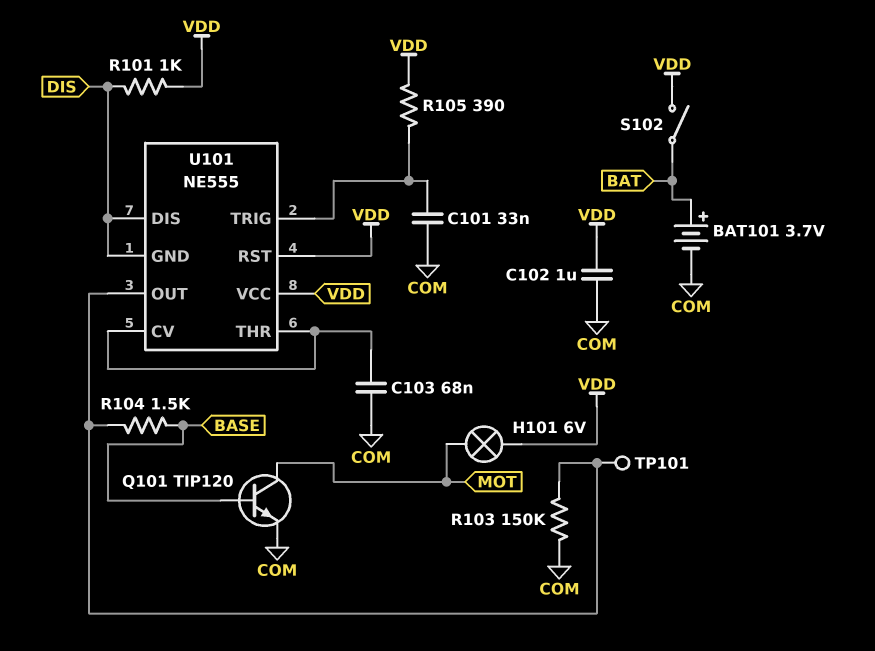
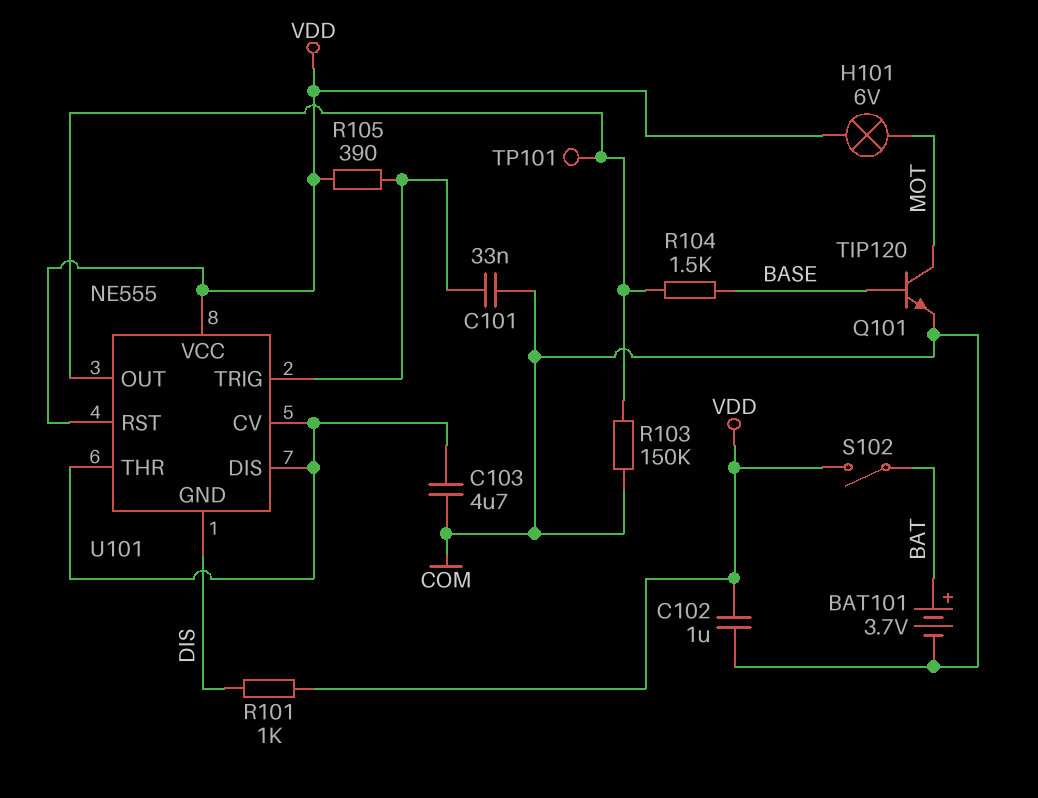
C103: 68nF (COM, U101/CV) -> 4.7uF (COM, U101/CV)
U101 pin DIS: DIS -> U101/CV

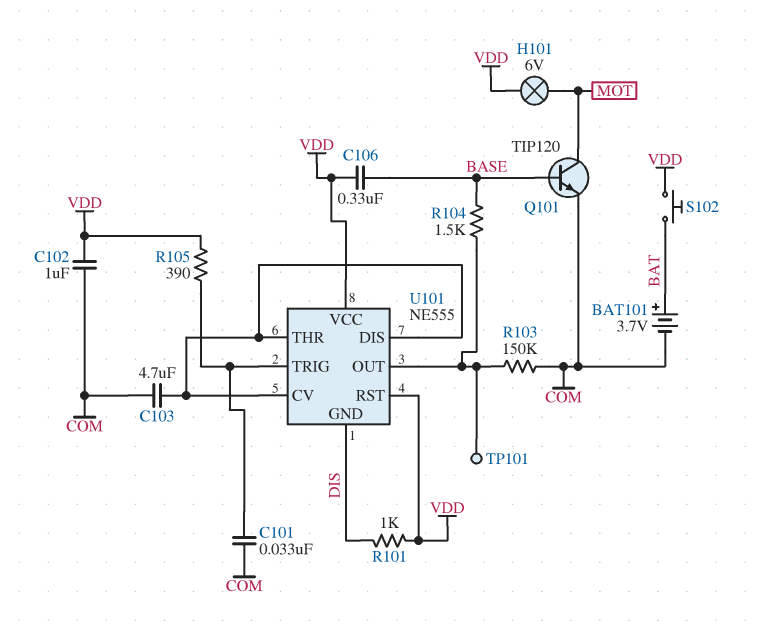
C106: none -> 330nF (BASE, VDD)
S102: switch (BAT, VDD) -> button (BAT, VDD)

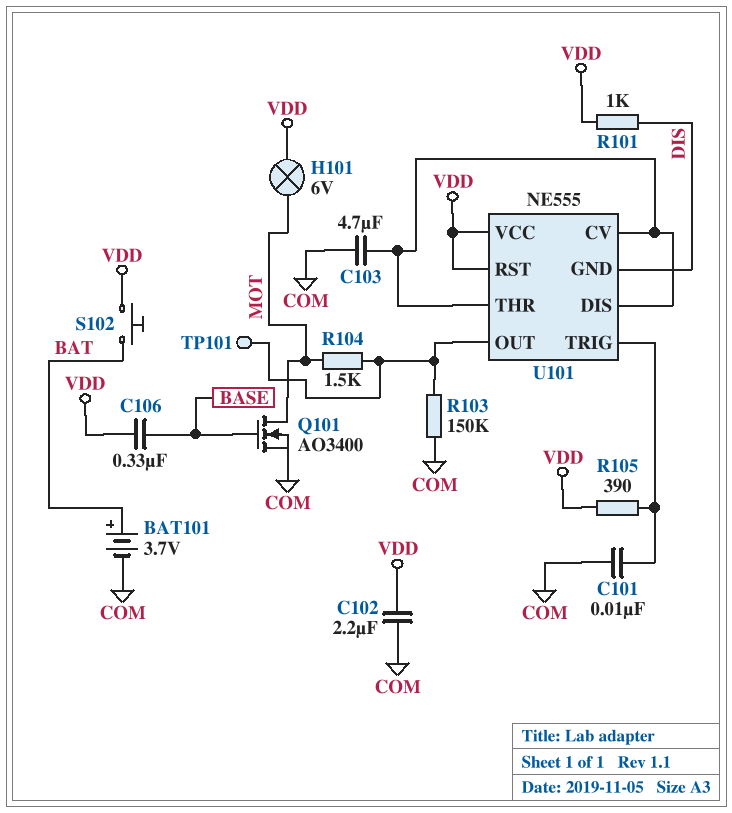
C101: 33nF (COM, U101/TRIG) -> 10nF (COM, U101/TRIG)
C102: 1uF (COM, VDD) -> 2.2uF (COM, VDD)
Q101: NPN TIP120 (B BASE, C MOT, E COM) -> NMOS AO3400 (G BASE, D MOT, S COM)
R104: 1.5k (BASE, U101/OUT) -> 1.5k (MOT, U101/OUT)

